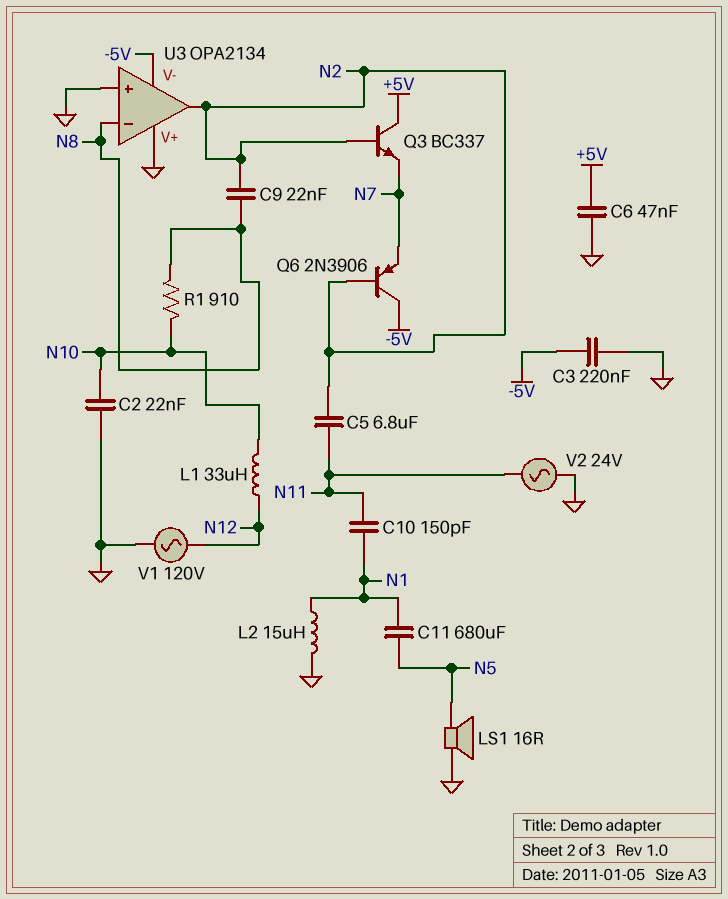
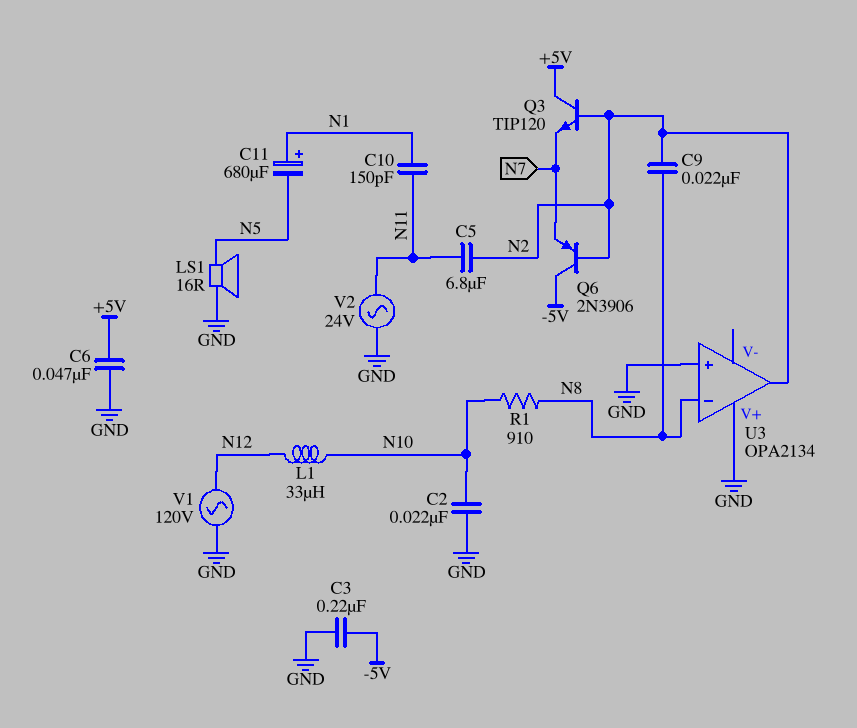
C11: 680uF (N1, N5) -> 680uF (plus N1, minus N5)
L2: 15uH (GND, N1) -> none
Q3: NPN BC337 (B N2, C +5V, E N7) -> NPN TIP120 (B N2, C +5V, E N7)
U3 pin V-: -5V -> none

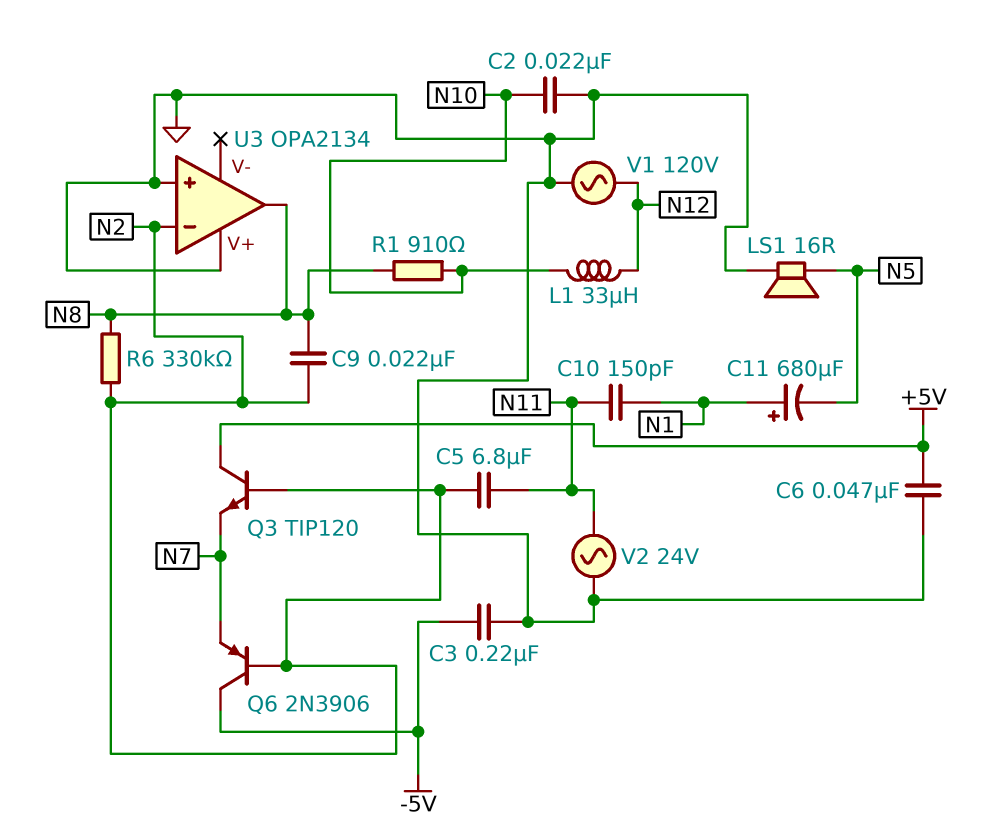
R6: none -> 330k (N2, N8)
U3 pin in-: N8 -> N2
U3 pin out: N2 -> N8

